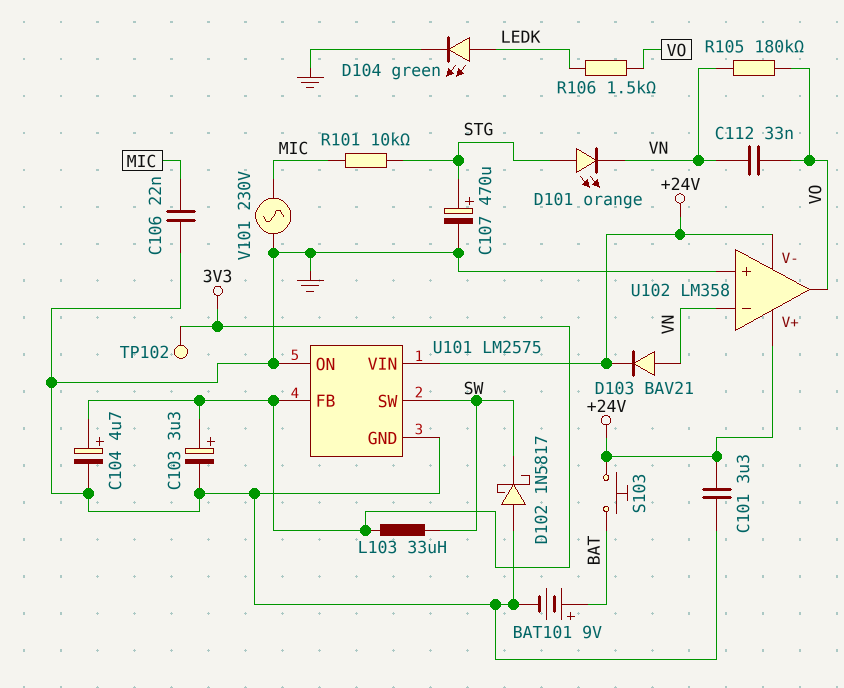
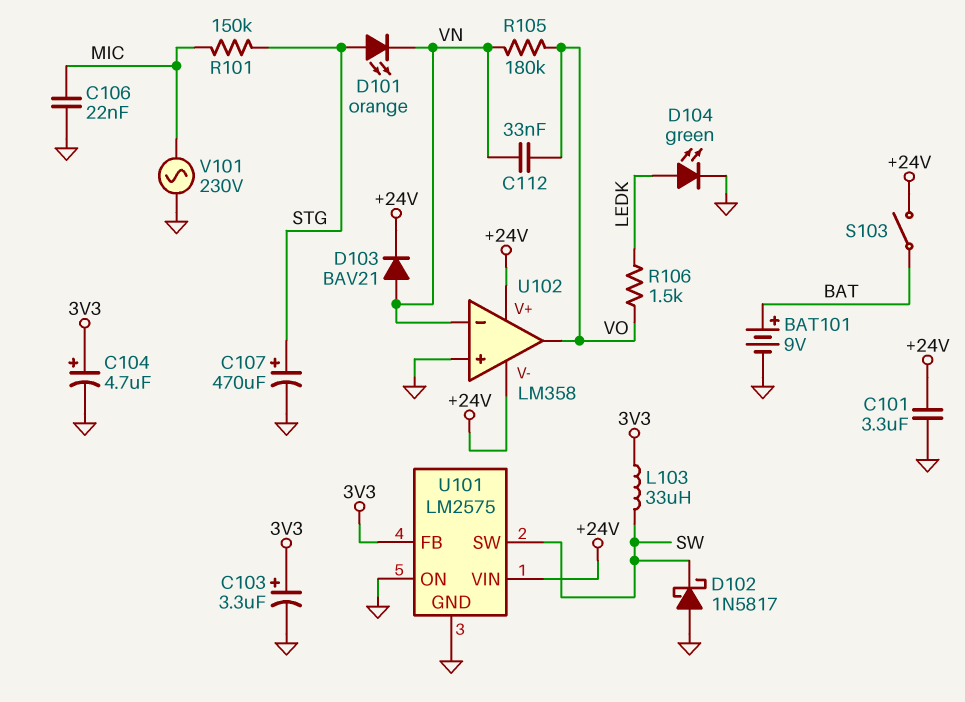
R101: 10k (MIC, STG) -> 150k (MIC, STG)
S103: button (+24V, BAT) -> switch (+24V, BAT)
TP102: test point (3V3) -> none

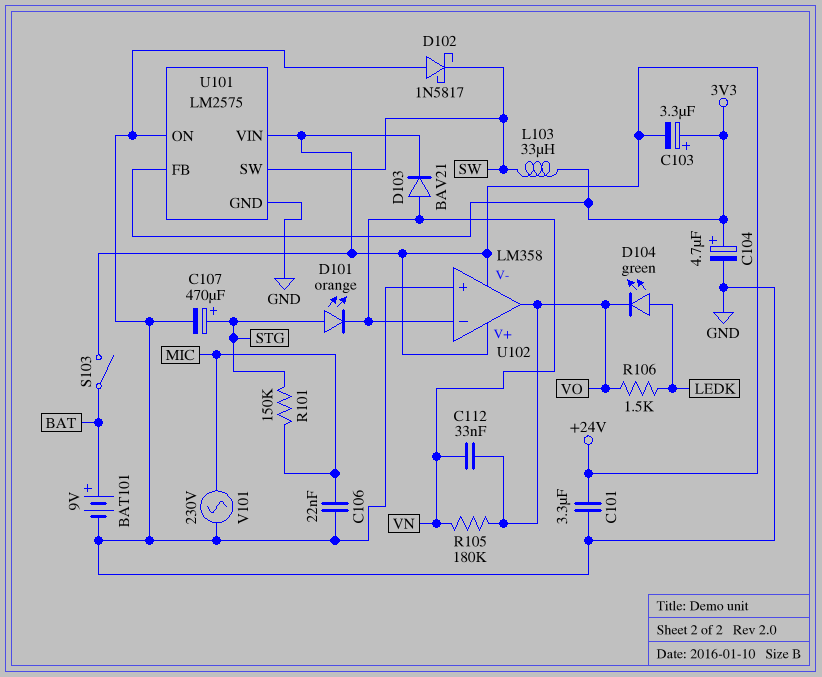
C103: 3.3uF (plus 3V3, minus GND) -> 3.3uF (plus 3V3, minus +24V)
D104: LED green (A LEDK, K GND) -> LED green (A LEDK, K VO)

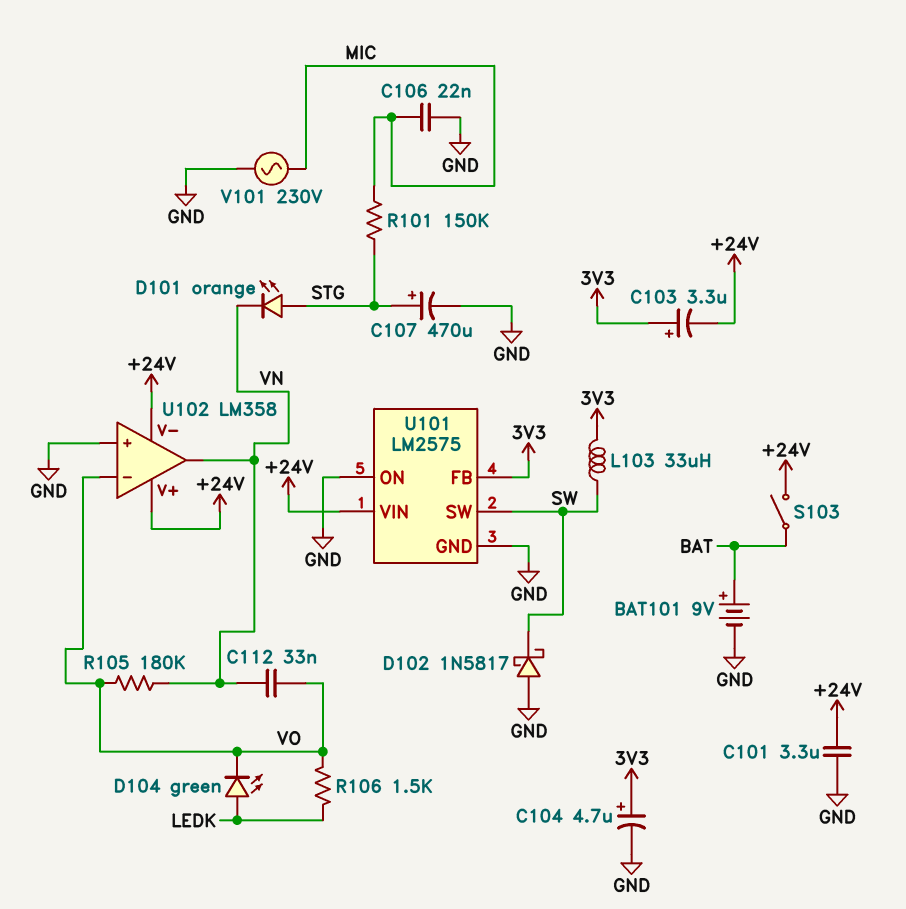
D103: diode BAV21 (A VN, K +24V) -> none
U102 pin in-: VN -> VO
U102 pin out: VO -> VN

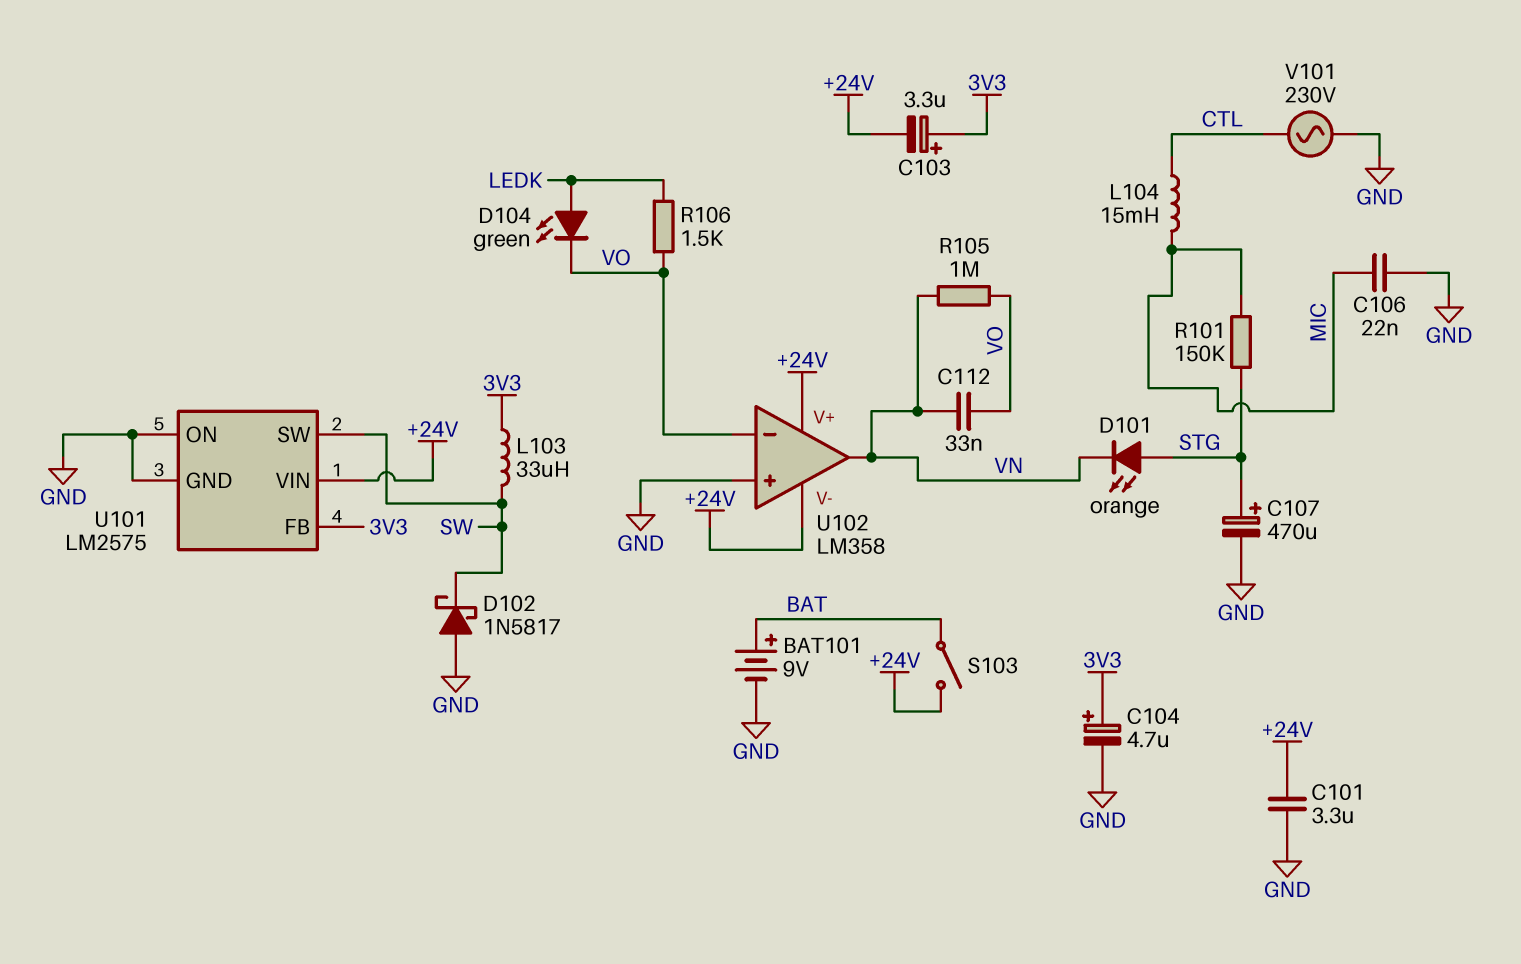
L104: none -> 15mH (CTL, MIC)
R105: 180k (VN, VO) -> 1M (VN, VO)
V101: AC 230V (GND, MIC) -> AC 230V (CTL, GND)

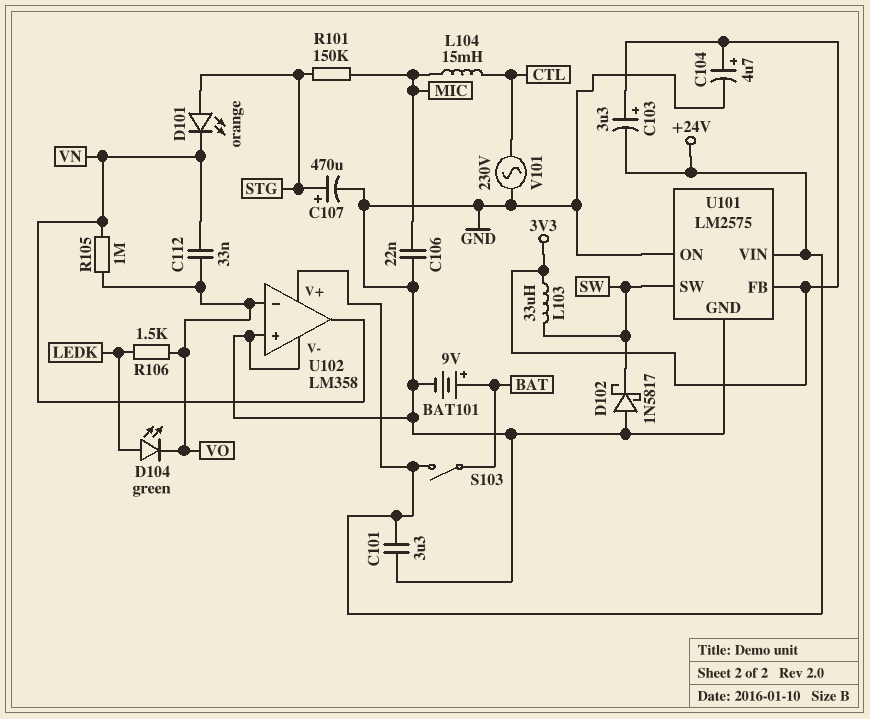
U102 pin V-: +24V -> GND

